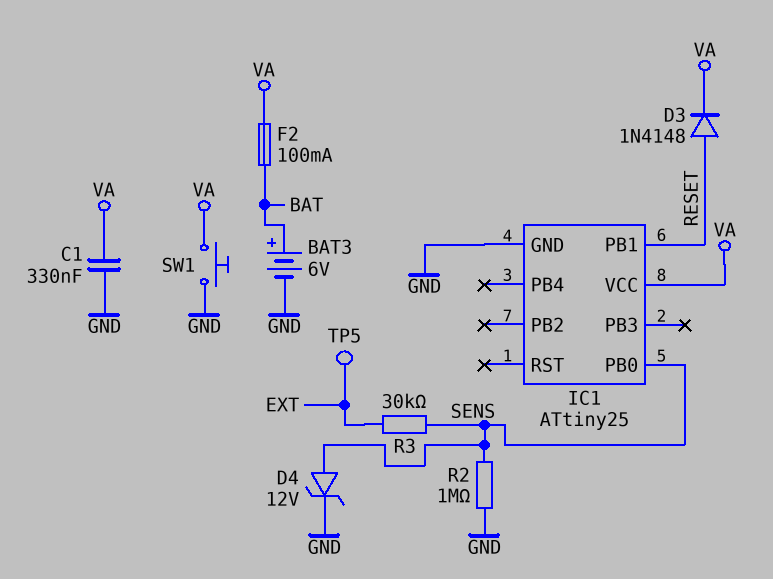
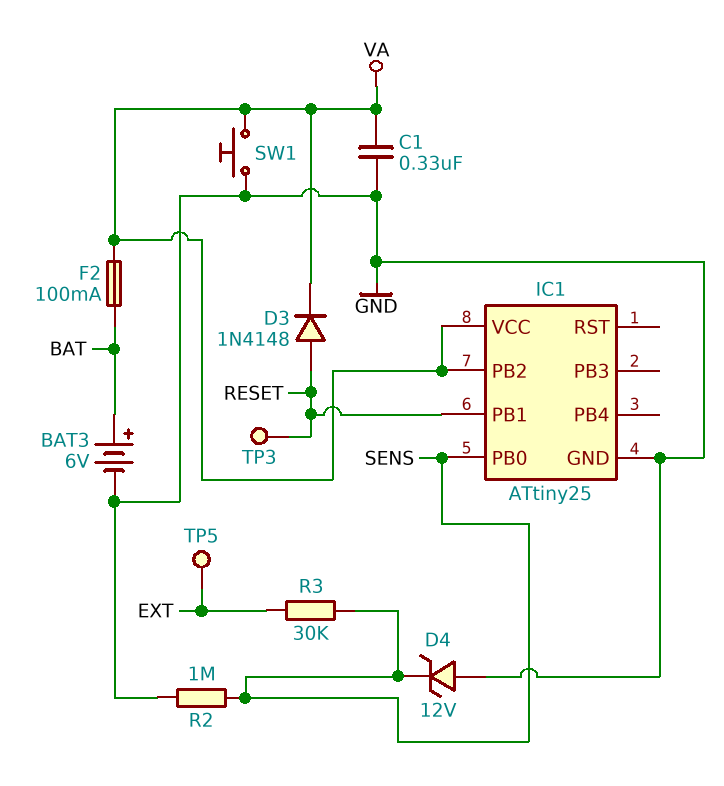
D4: zener 12V (A SENS, K GND) -> zener 12V (A GND, K SENS)
IC1 pin PB2: none -> VA
TP3: none -> test point (RESET)

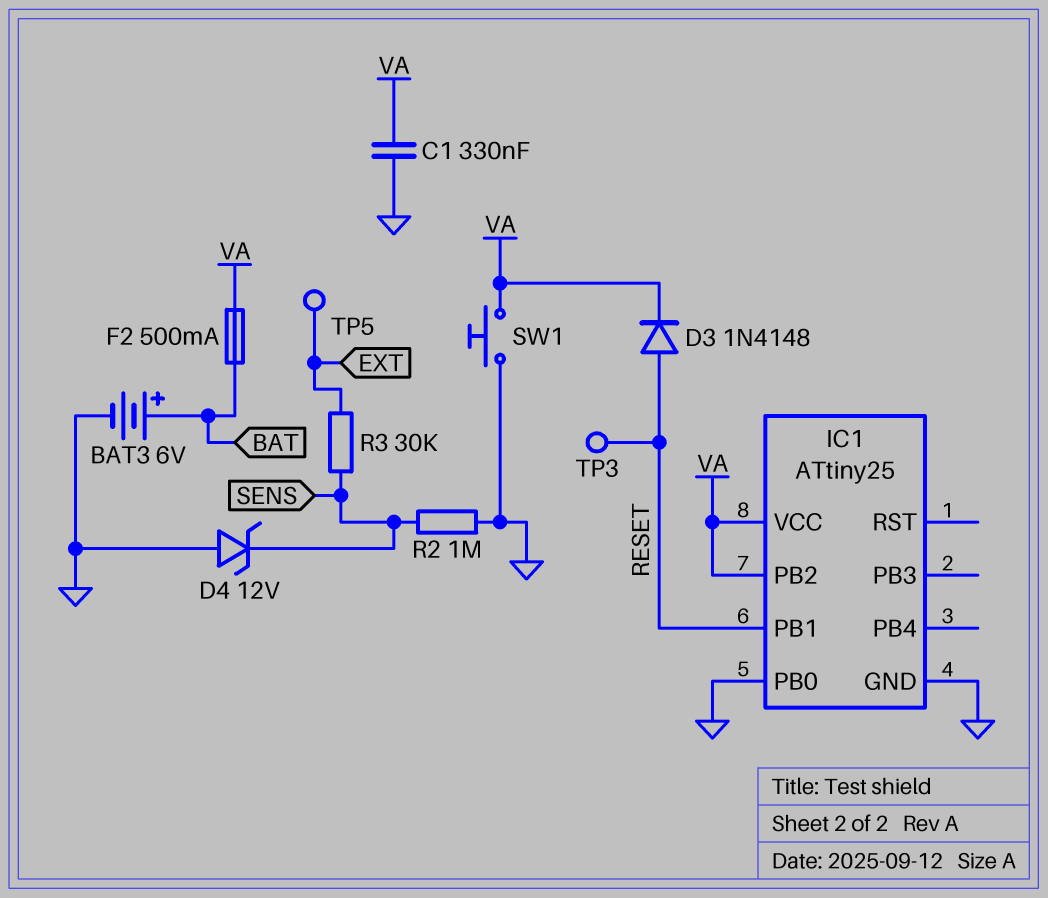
F2: 100mA (BAT, VA) -> 500mA (BAT, VA)
IC1 pin PB0: SENS -> GND

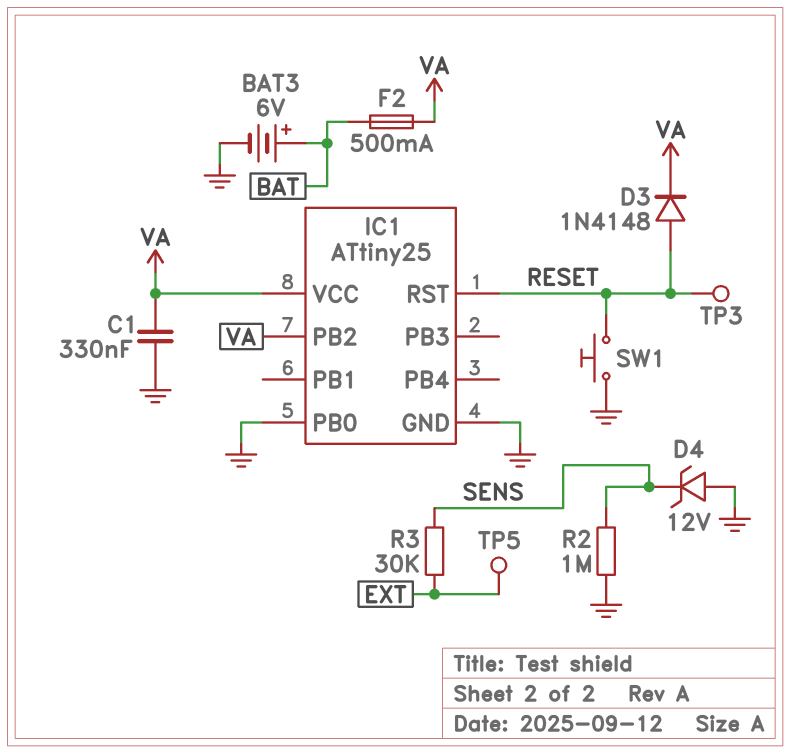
IC1 pin PB1: RESET -> none
IC1 pin RST: none -> RESET
SW1: button (GND, VA) -> button (GND, RESET)

